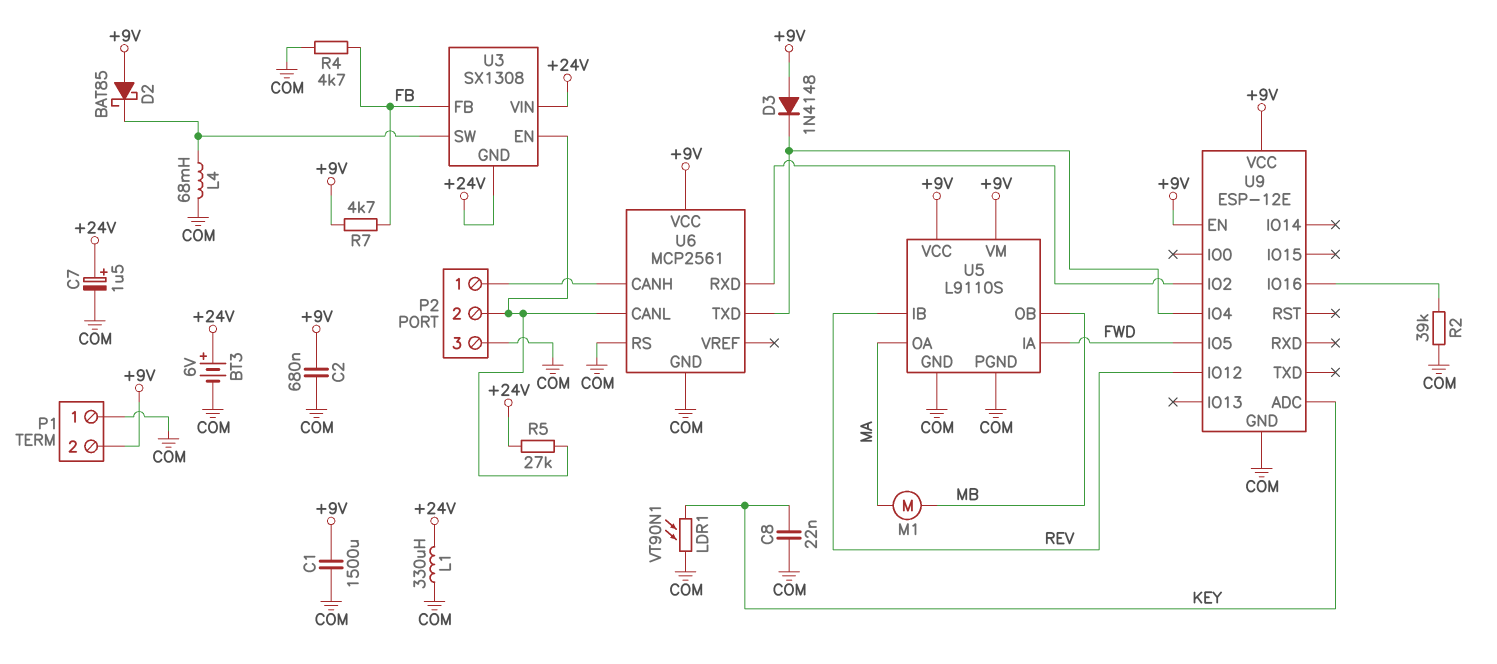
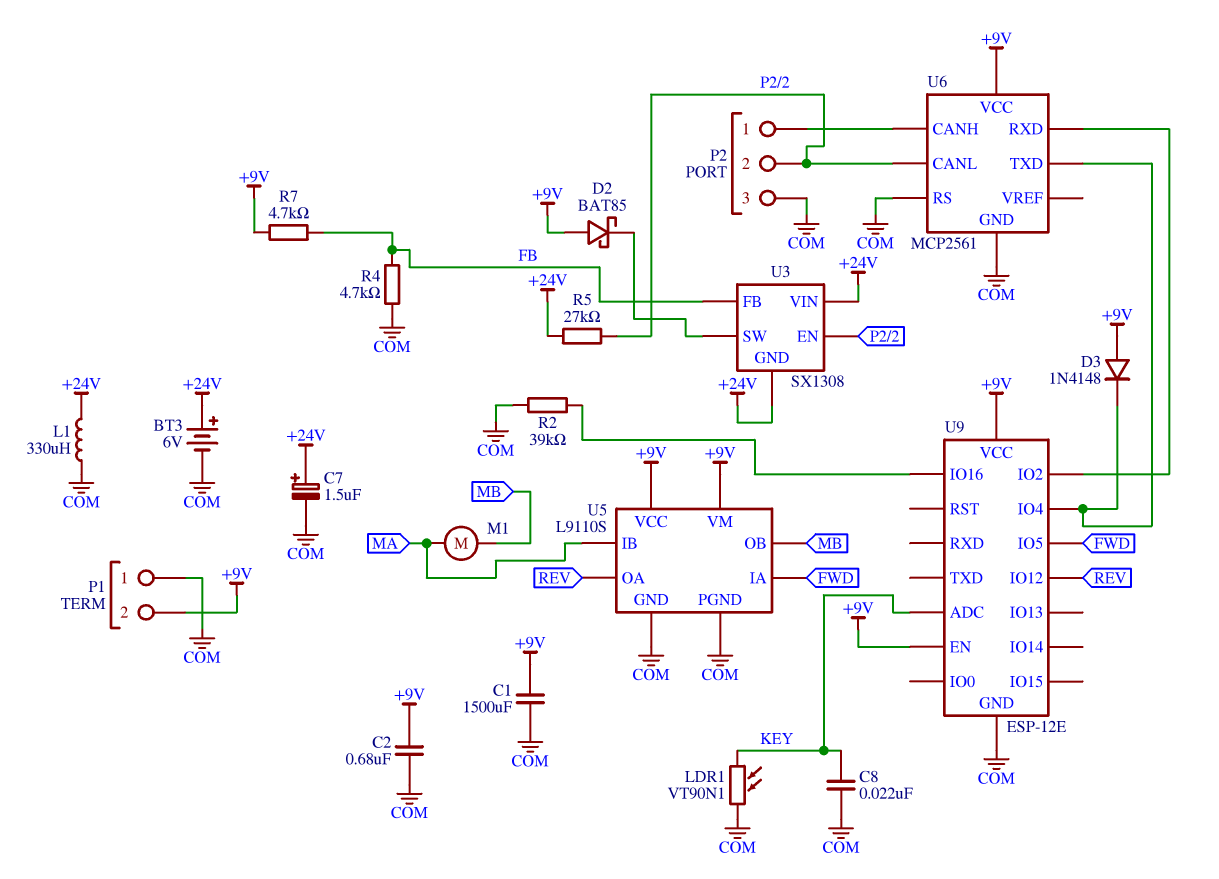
L4: 68mH (COM, U3/SW) -> none
U5 pin IB: REV -> MA
U5 pin OA: MA -> REV

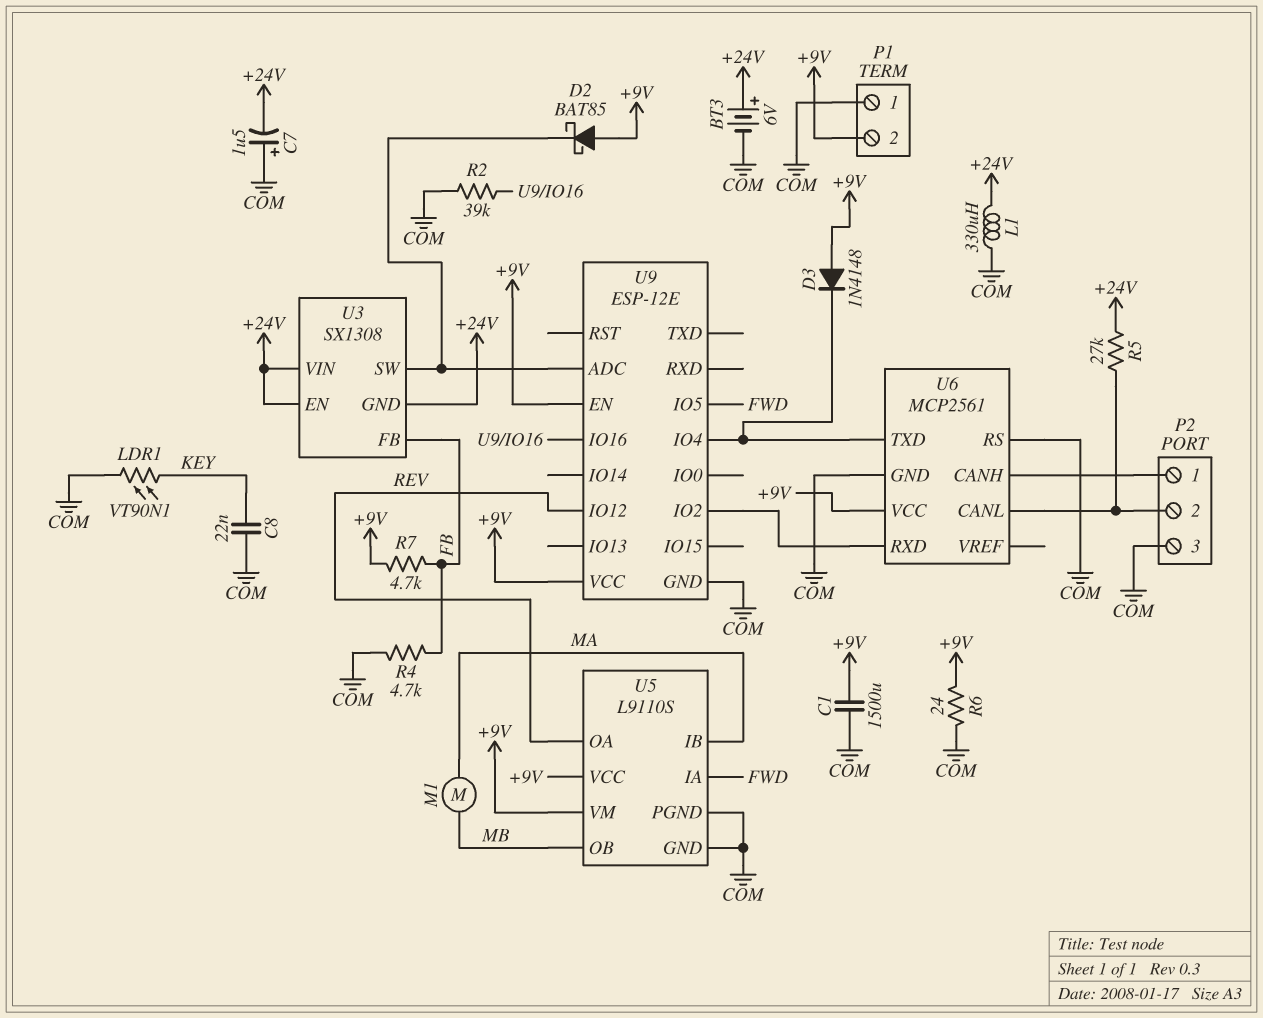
C2: 680nF (+9V, COM) -> none
C7: 1.5uF (plus +24V, minus COM) -> 1.5uF (plus COM, minus +24V)
R6: none -> 24 (+9V, COM)
U3 pin EN: P2/2 -> +24V
U9 pin ADC: KEY -> U3/SW

